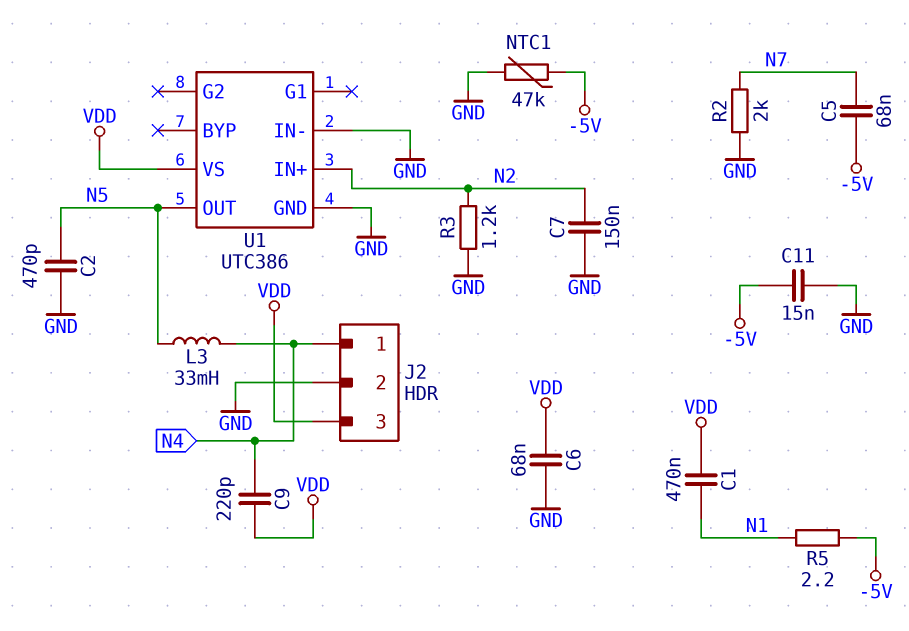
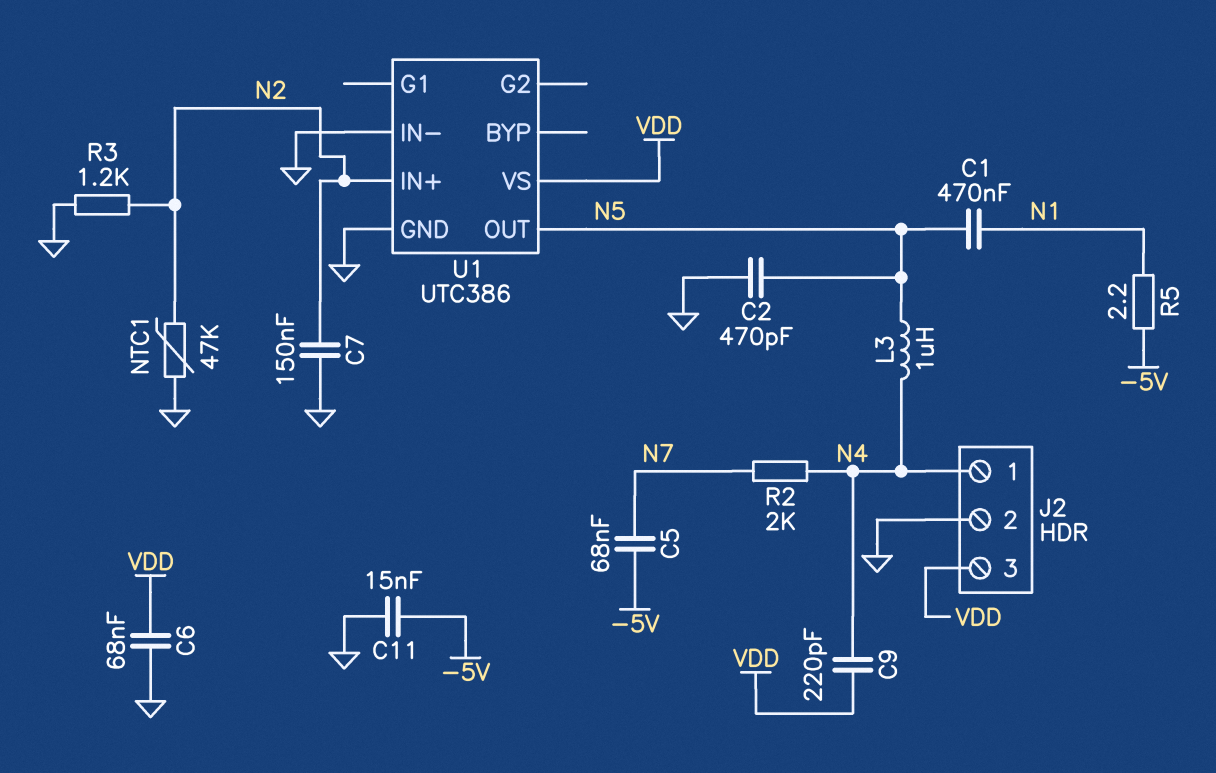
C1: 470nF (N1, VDD) -> 470nF (N1, N5)
L3: 33mH (N4, N5) -> 1uH (N4, N5)
NTC1: 47k (-5V, GND) -> 47k (GND, N2)
R2: 2k (GND, N7) -> 2k (N4, N7)

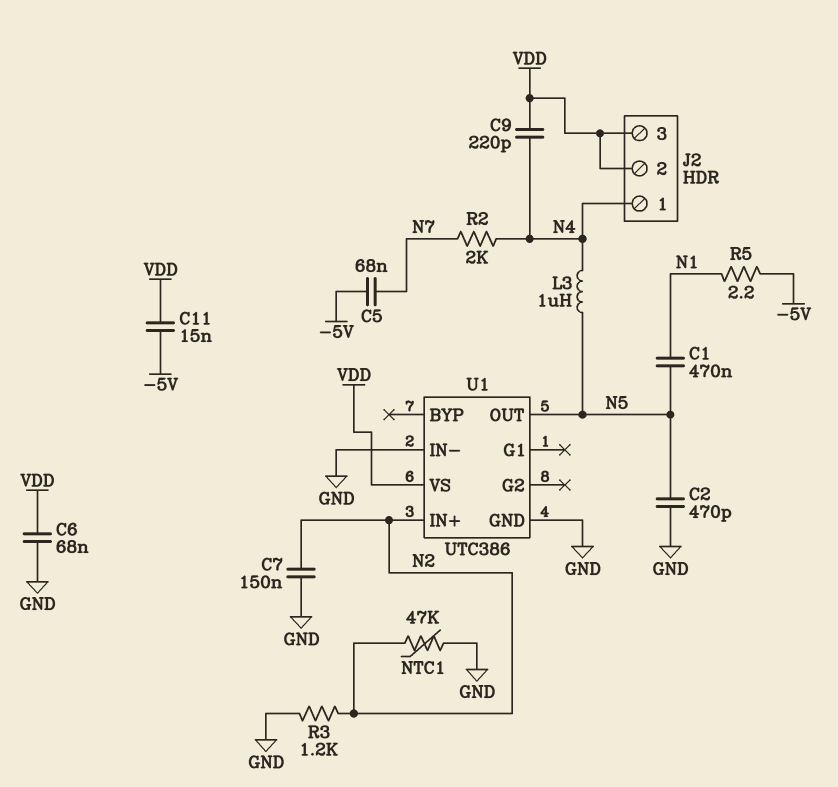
C11: 15nF (-5V, GND) -> 15nF (-5V, VDD)
J2 pin 2: GND -> VDD

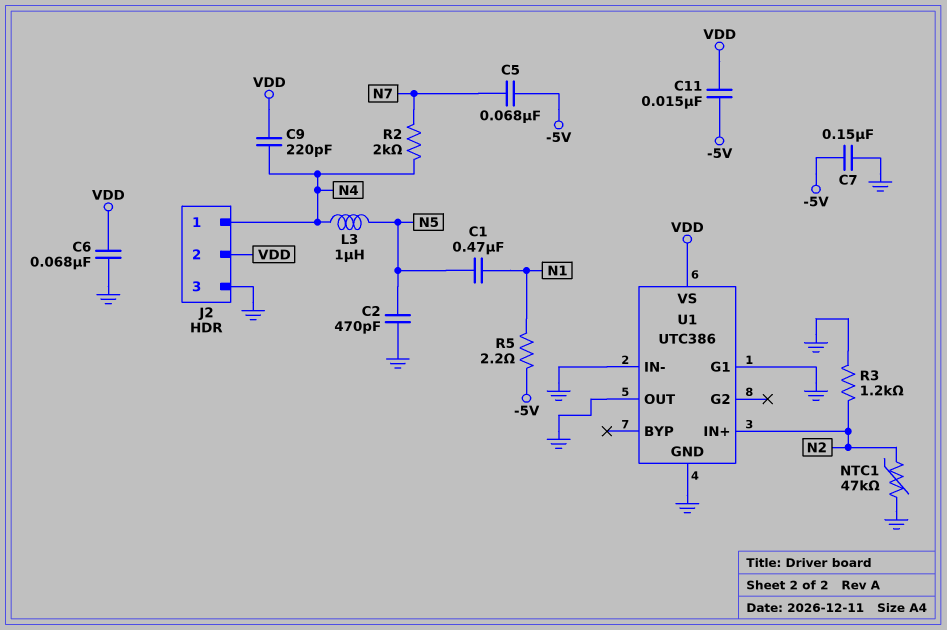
C7: 150nF (GND, N2) -> 150nF (-5V, GND)
J2 pin 3: VDD -> GND
U1 pin G1: none -> GND
U1 pin OUT: N5 -> GND

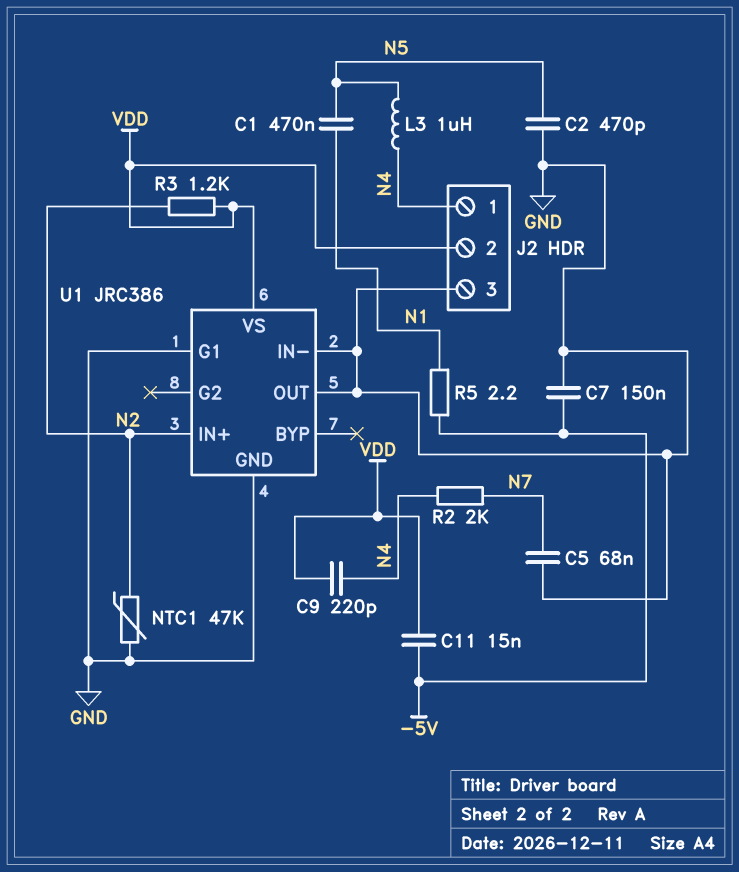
C5: 68nF (-5V, N7) -> 68nF (GND, N7)
C6: 68nF (GND, VDD) -> none
R3: 1.2k (GND, N2) -> 1.2k (N2, VDD)
U1: UTC386 -> JRC386

